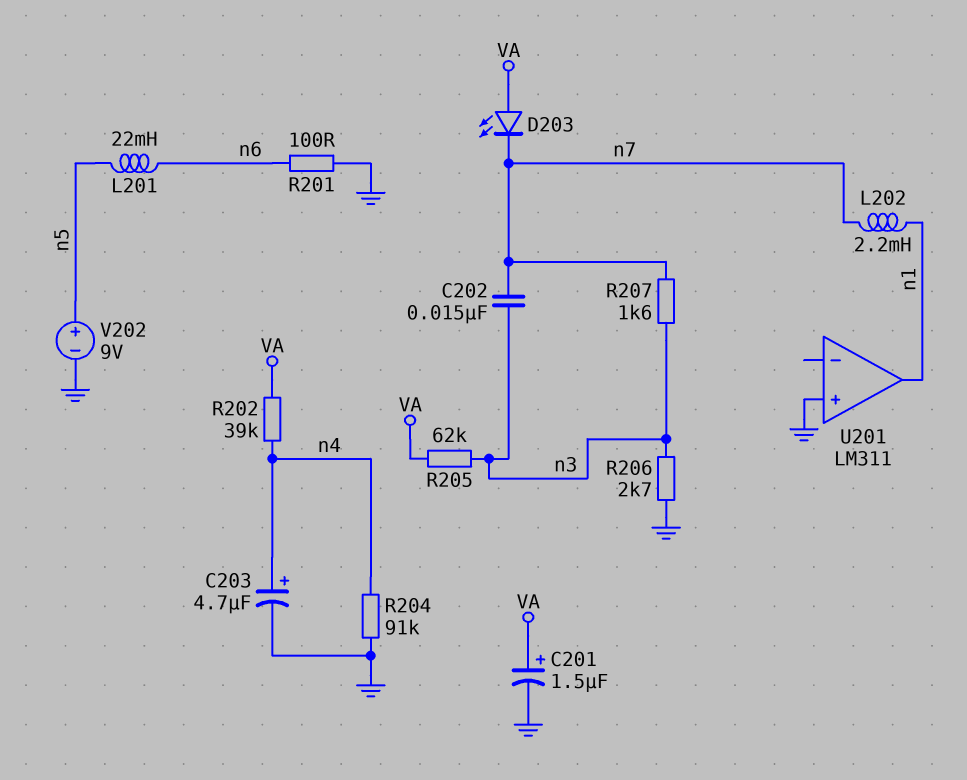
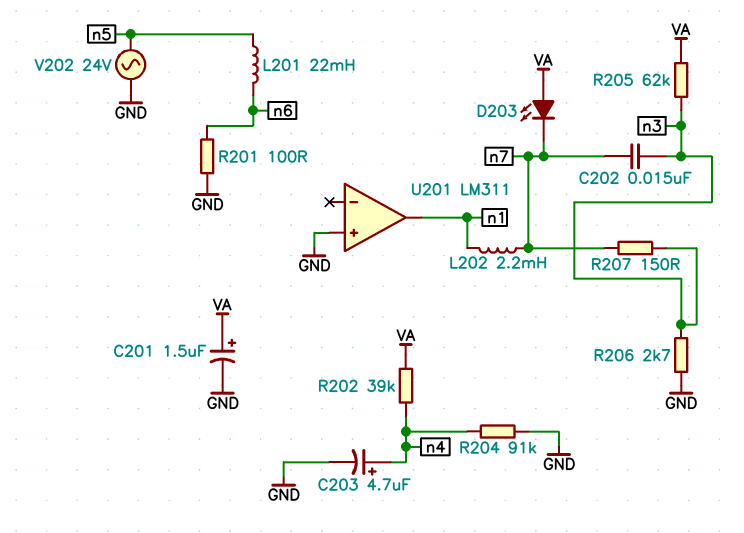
R207: 1.6k (n3, n7) -> 150 (n3, n7)
V202: 9V (plus n5, minus GND) -> AC 24V (GND, n5)

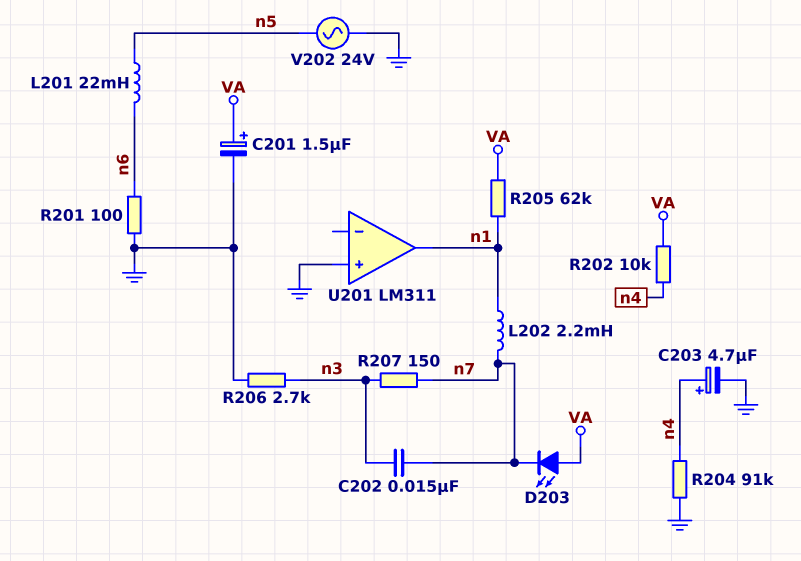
R202: 39k (VA, n4) -> 10k (VA, n4)
R205: 62k (VA, n3) -> 62k (VA, n1)

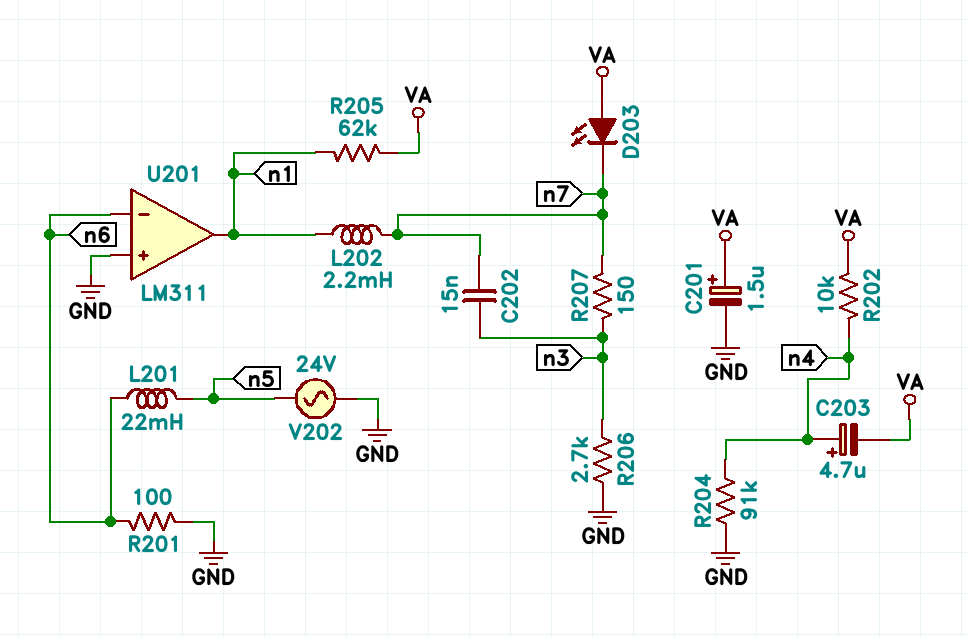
C203: 4.7uF (plus n4, minus GND) -> 4.7uF (plus n4, minus VA)
U201 pin in-: none -> n6

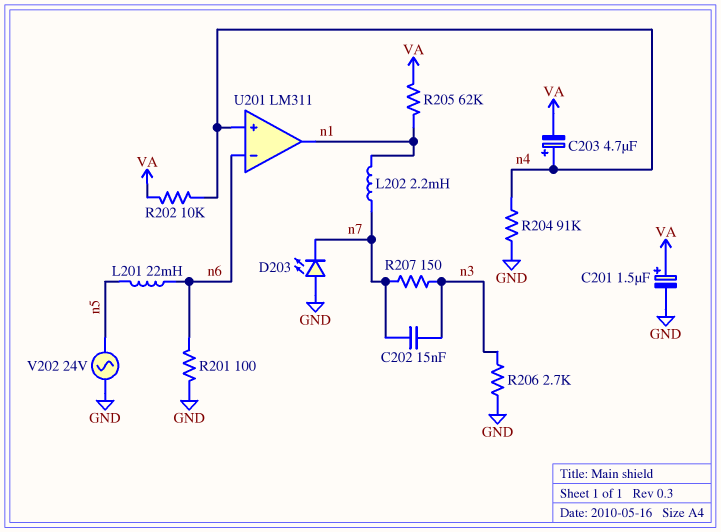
D203: LED (A VA, K n7) -> LED (A GND, K n7)
U201 pin in+: GND -> n4

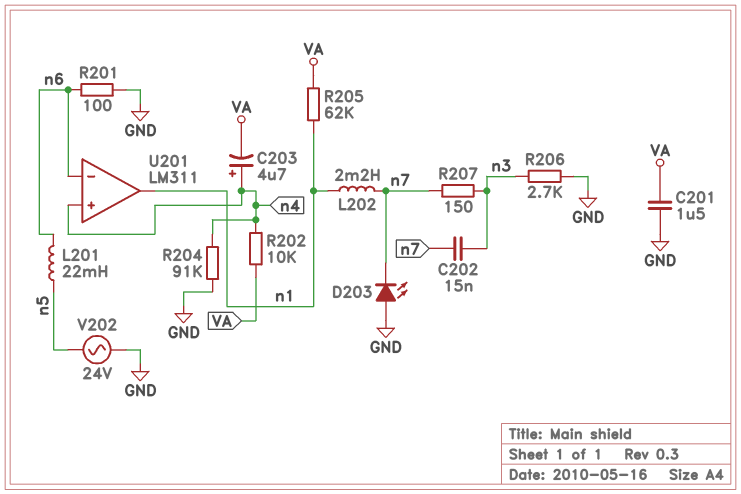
C201: 1.5uF (plus VA, minus GND) -> 1.5uF (GND, VA)

